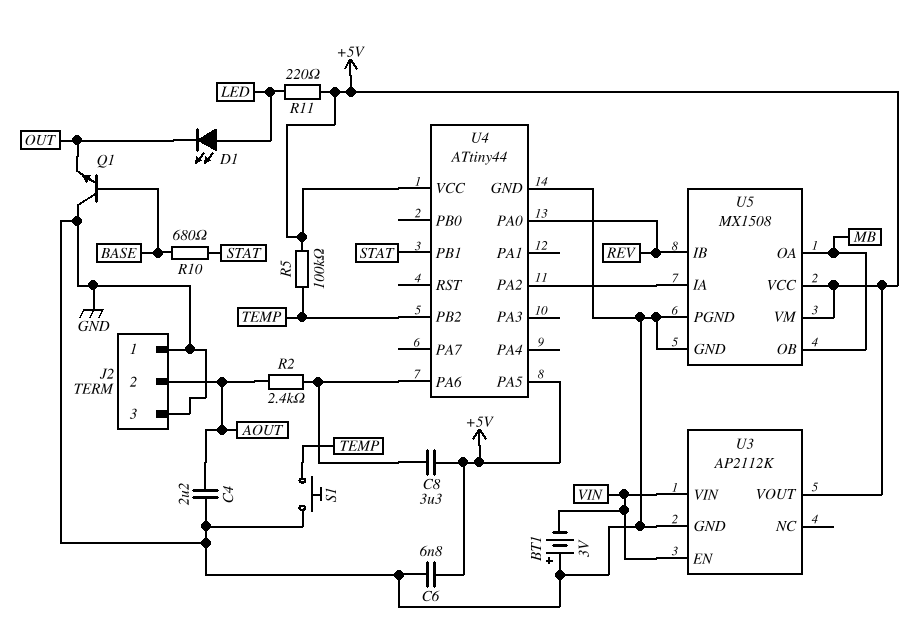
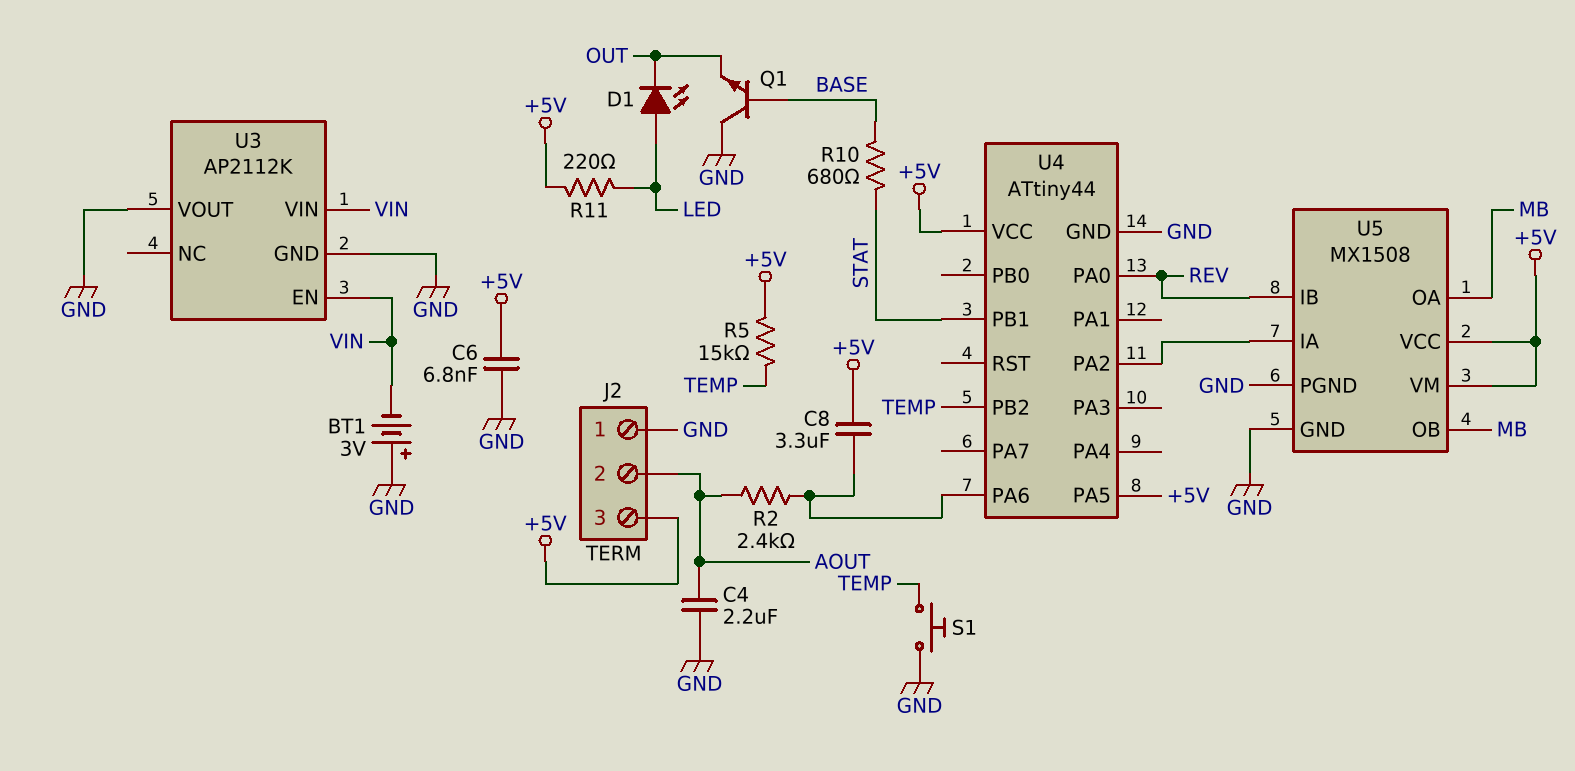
J2 pin 3: GND -> +5V
R5: 100k (+5V, TEMP) -> 15k (+5V, TEMP)
U3 pin VOUT: +5V -> GND

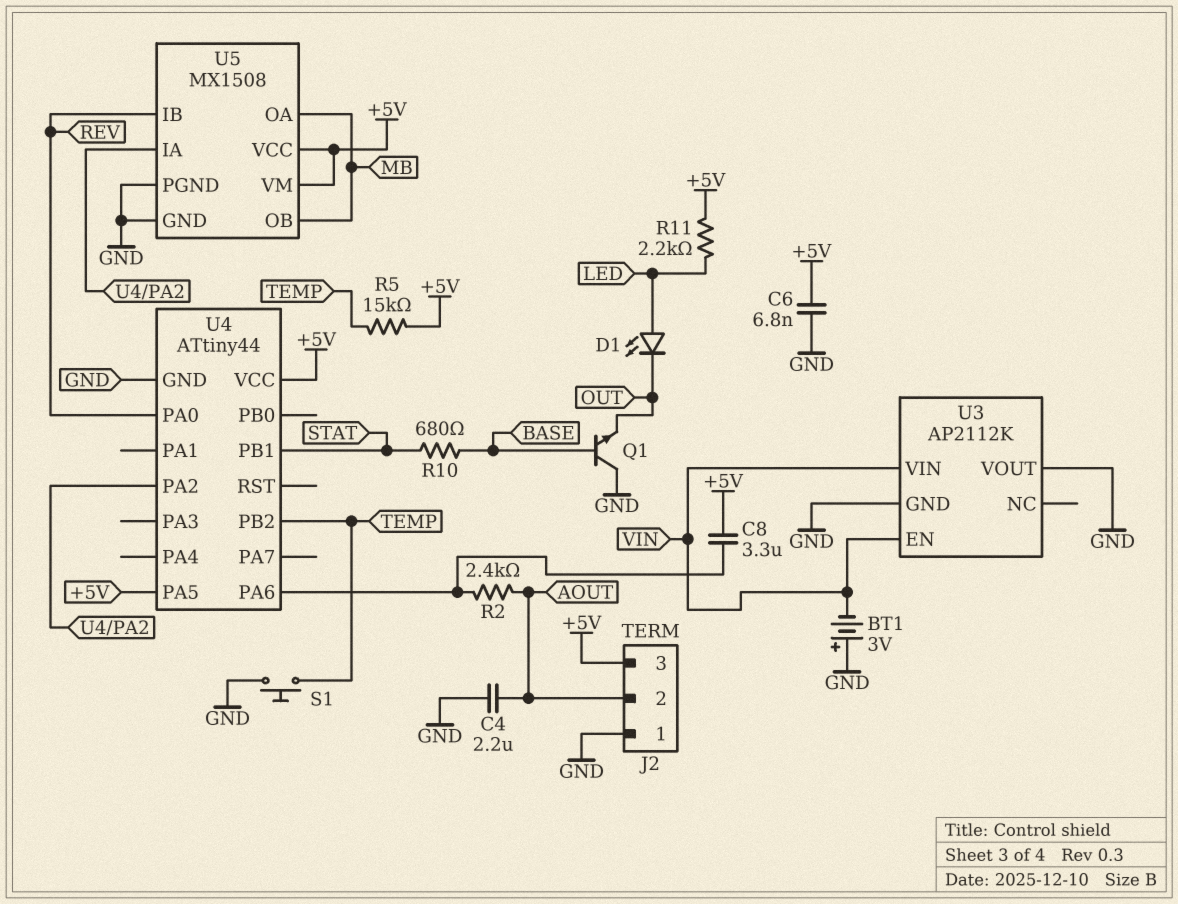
R11: 220 (+5V, LED) -> 2.2k (+5V, LED)

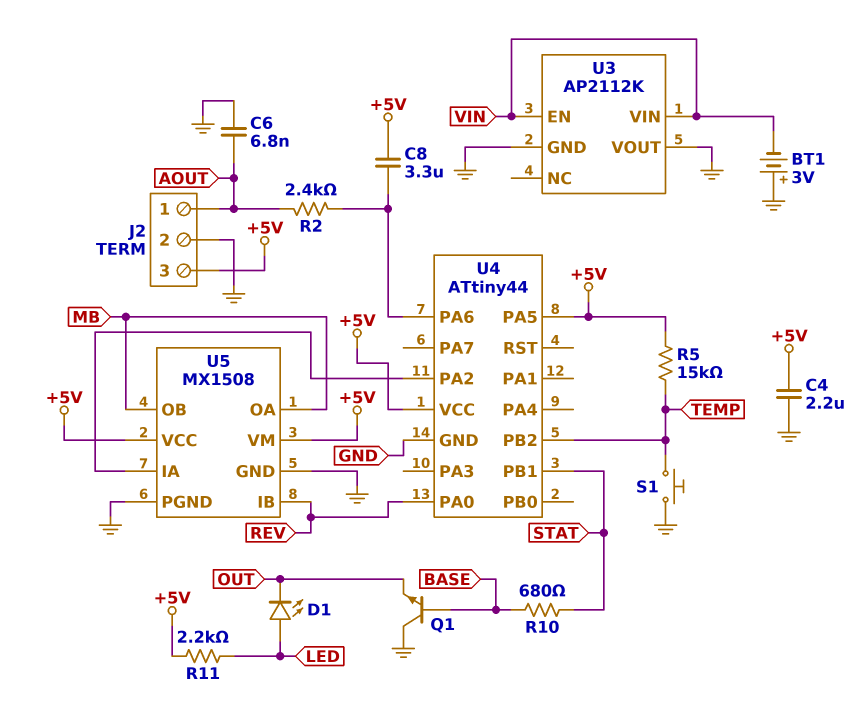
C4: 2.2uF (AOUT, GND) -> 2.2uF (+5V, GND)
C6: 6.8nF (+5V, GND) -> 6.8nF (AOUT, GND)
J2 pin 1: GND -> AOUT
J2 pin 2: AOUT -> GND

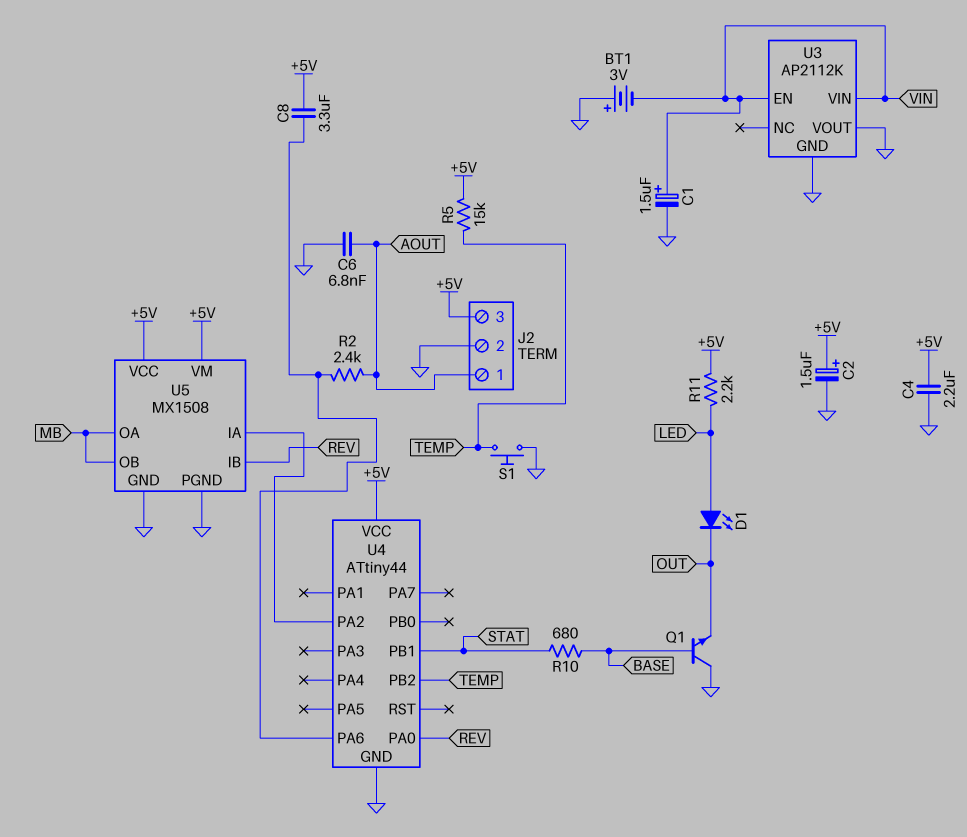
C1: none -> 1.5uF (plus VIN, minus GND)
C2: none -> 1.5uF (plus +5V, minus GND)
U4 pin PA5: +5V -> none

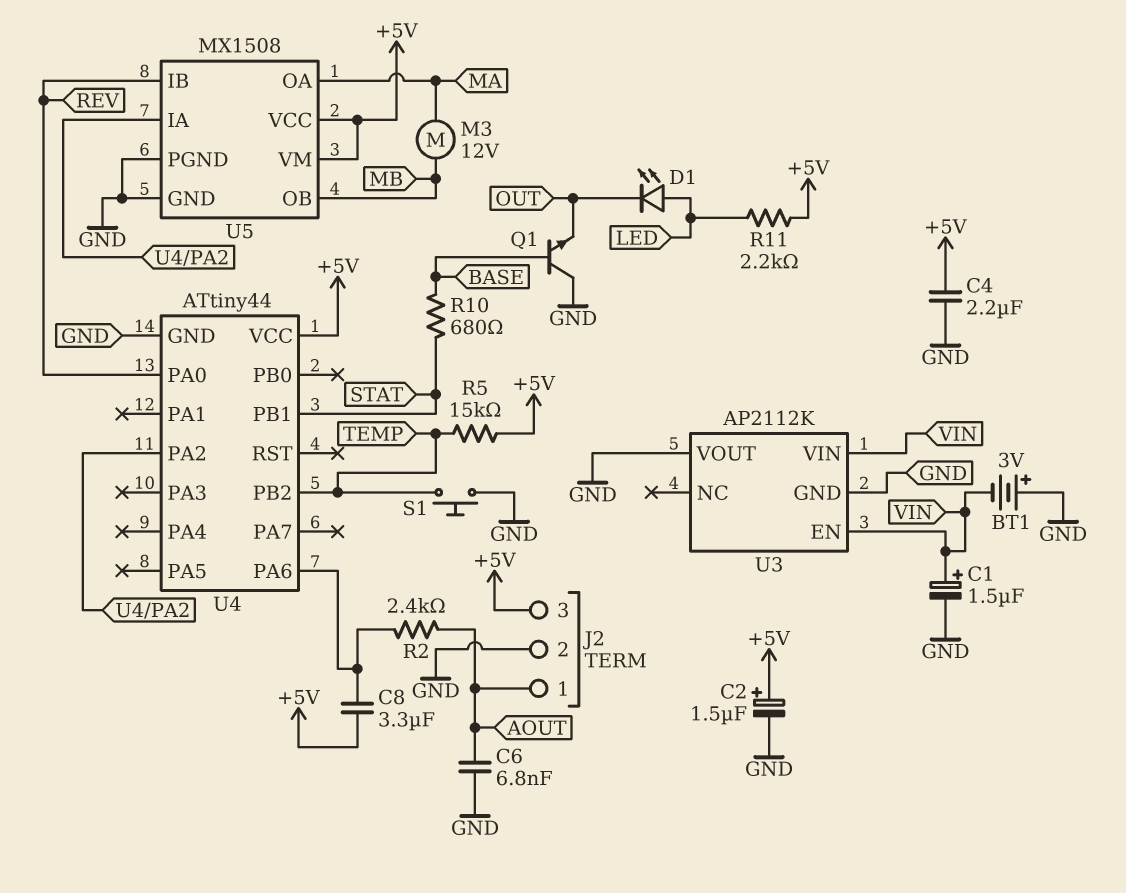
M3: none -> motor 12V (MA, MB)
U5 pin OA: MB -> MA

